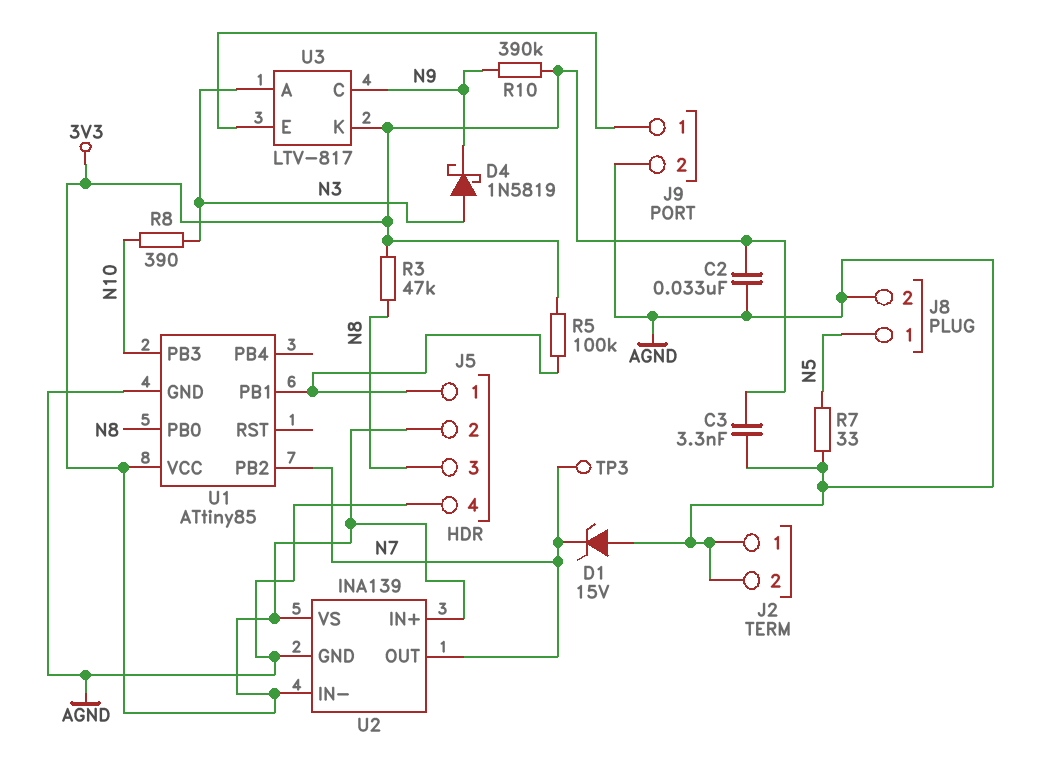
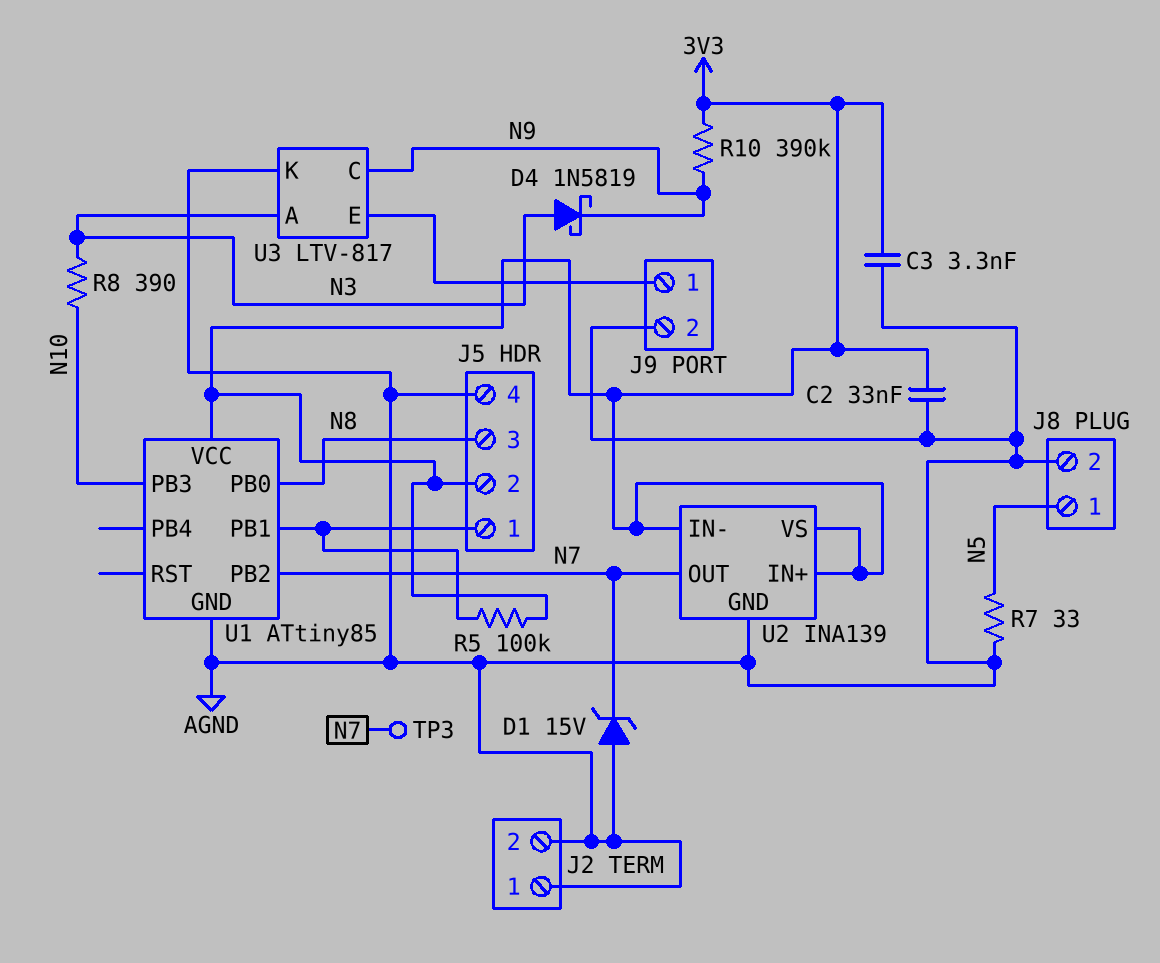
R3: 47k (3V3, N8) -> none
U3 pin K: 3V3 -> AGND

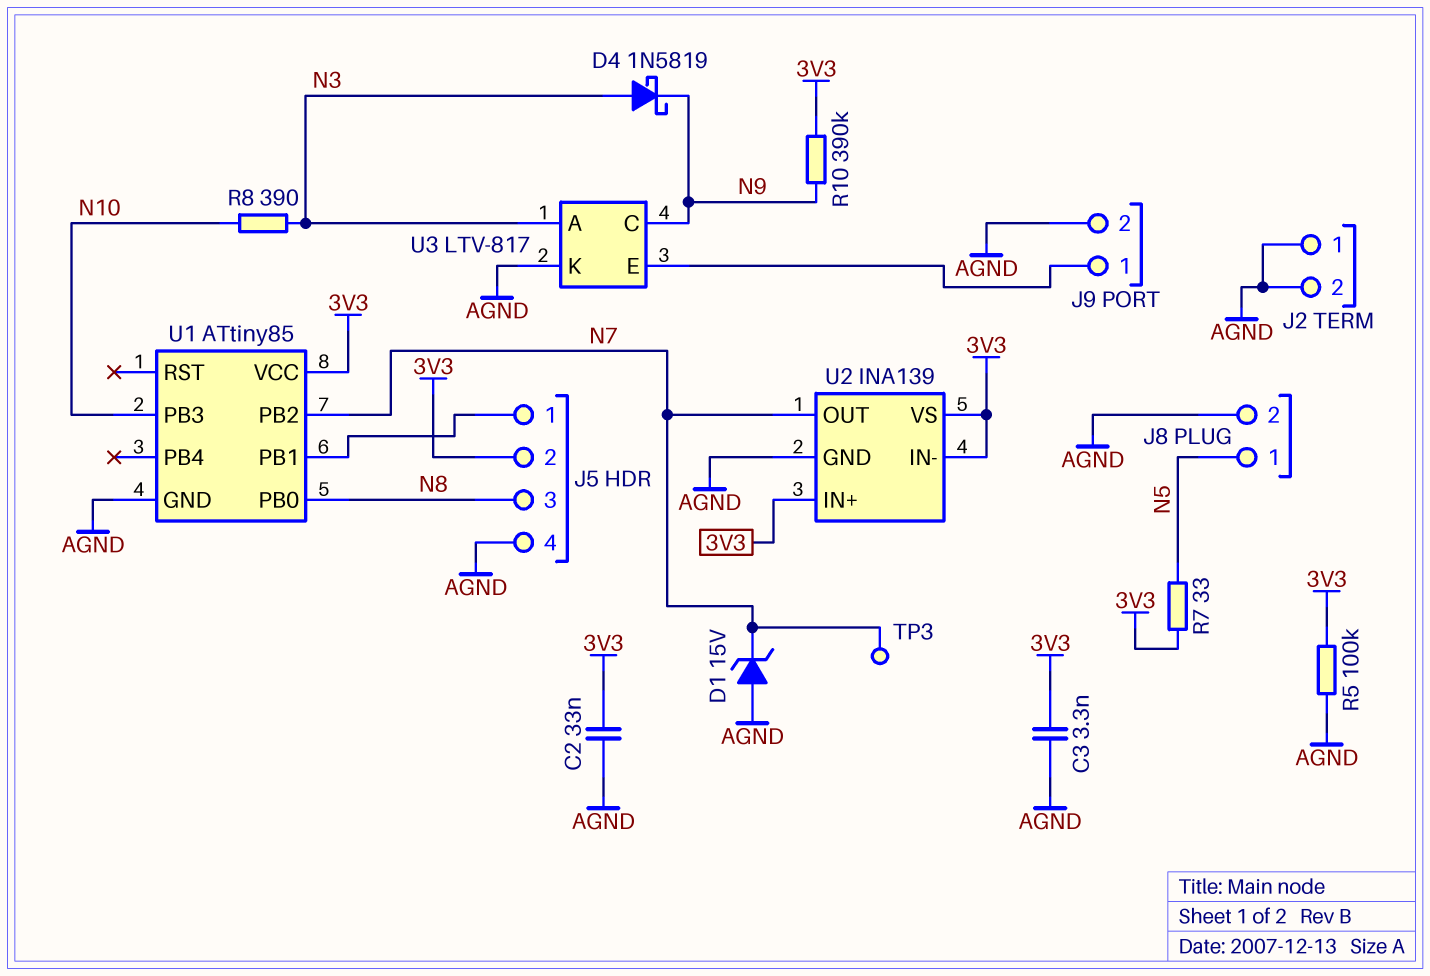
R5: 100k (3V3, J5/1) -> 100k (3V3, AGND)
R7: 33 (AGND, N5) -> 33 (3V3, N5)

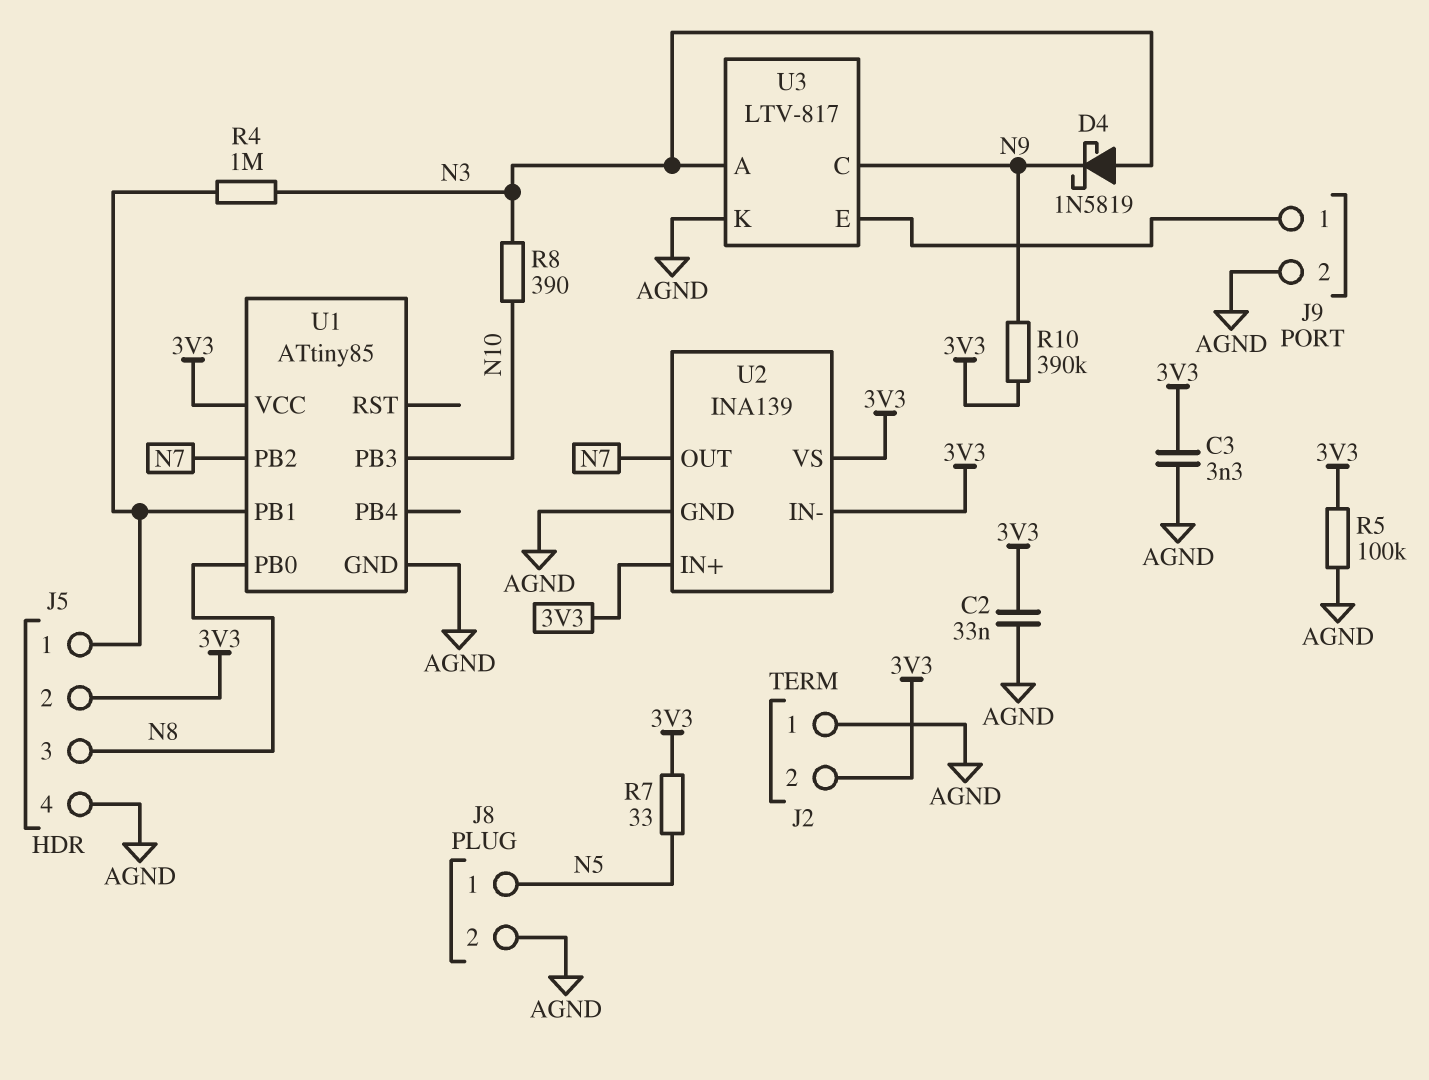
D1: zener 15V (A AGND, K N7) -> none
J2 pin 2: AGND -> 3V3
R4: none -> 1M (J5/1, N3)
TP3: test point (N7) -> none

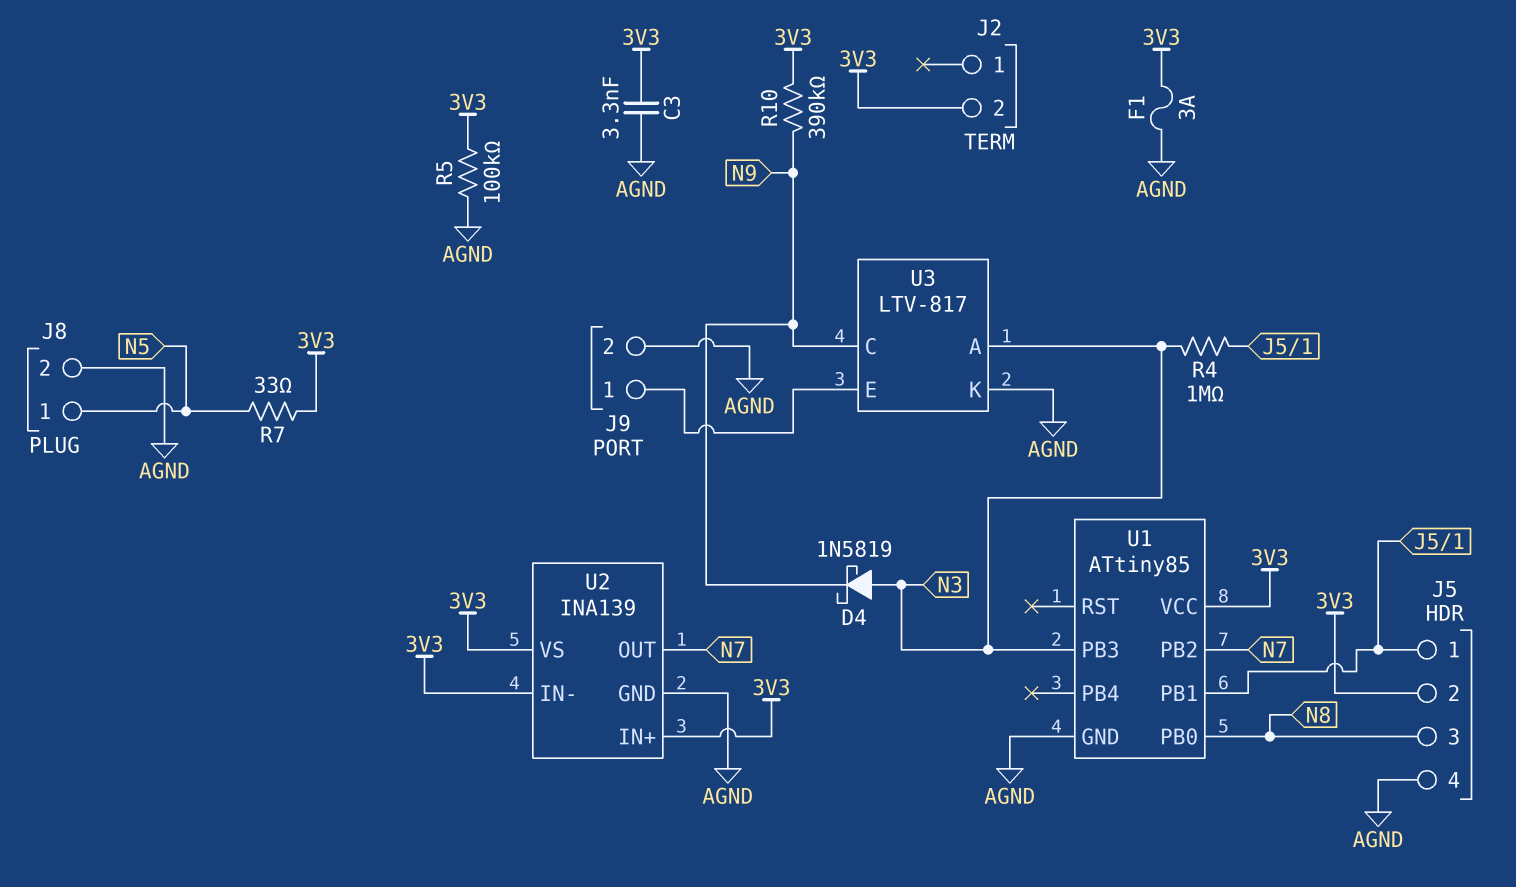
C2: 33nF (3V3, AGND) -> none
F1: none -> 3A (3V3, AGND)
J2 pin 1: AGND -> none
R8: 390 (N3, N10) -> none
U1 pin PB3: N10 -> N3

